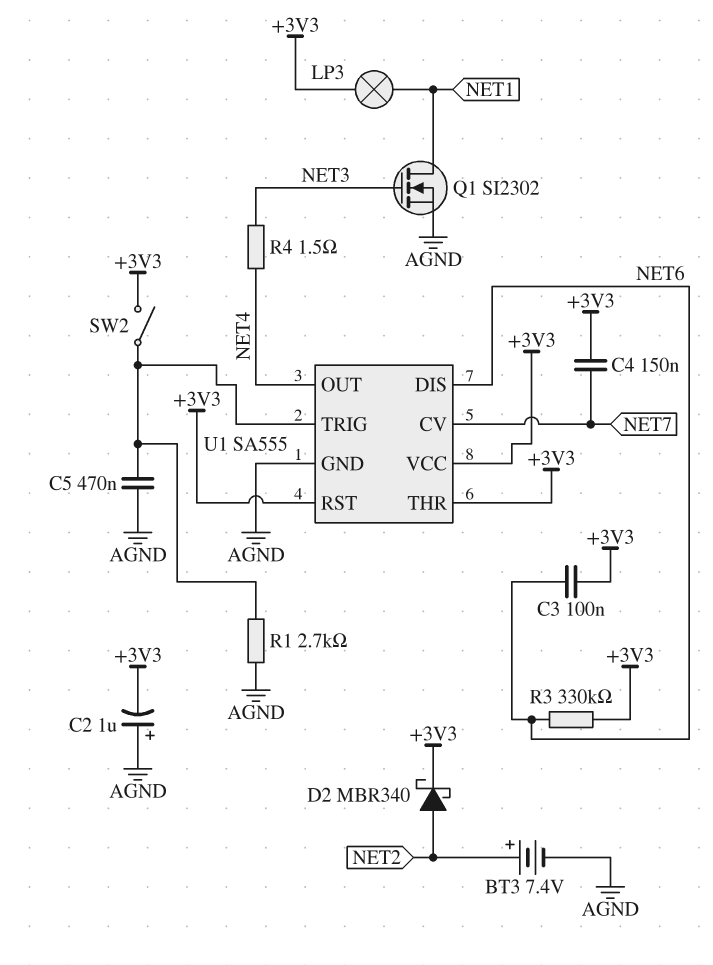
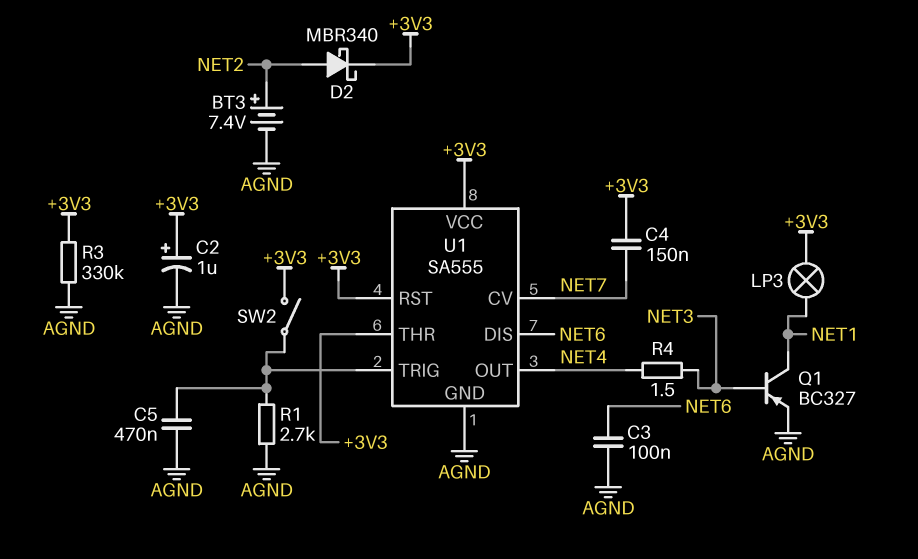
C2: 1uF (plus AGND, minus +3V3) -> 1uF (plus +3V3, minus AGND)
C3: 100nF (+3V3, NET6) -> 100nF (AGND, NET6)
Q1: NMOS SI2302 (G NET3, D NET1, S AGND) -> PNP BC327 (B NET3, C NET1, E AGND)
R3: 330k (+3V3, NET6) -> 330k (+3V3, AGND)

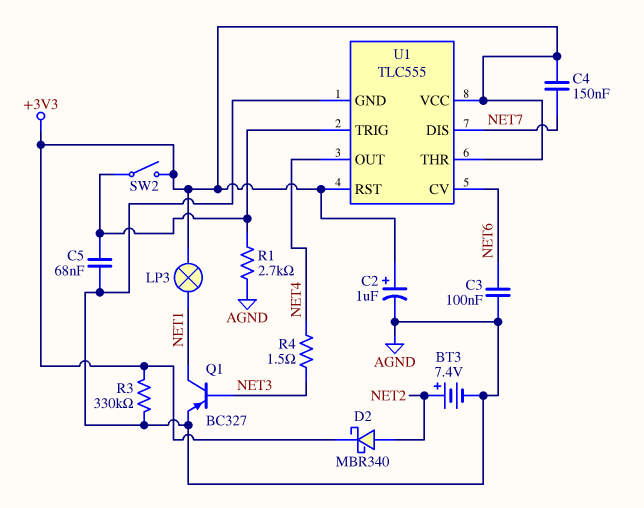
C5: 470nF (AGND, U1/TRIG) -> 68nF (AGND, U1/TRIG)
U1: SA555 -> TLC555
U1 pin CV: NET7 -> NET6
U1 pin DIS: NET6 -> NET7

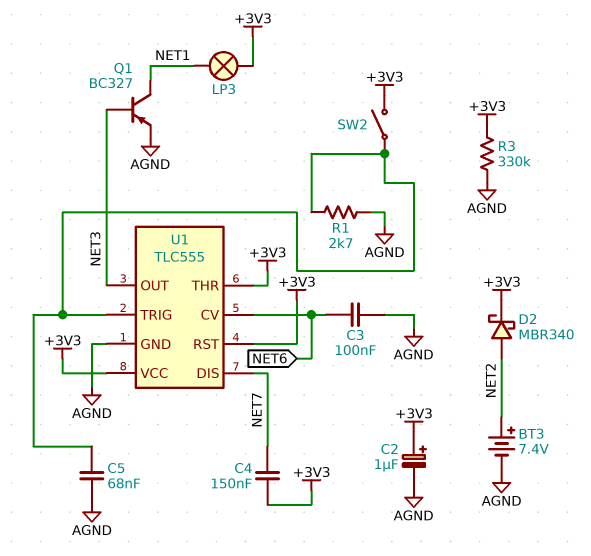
R4: 1.5 (NET3, NET4) -> none
U1 pin OUT: NET4 -> NET3

